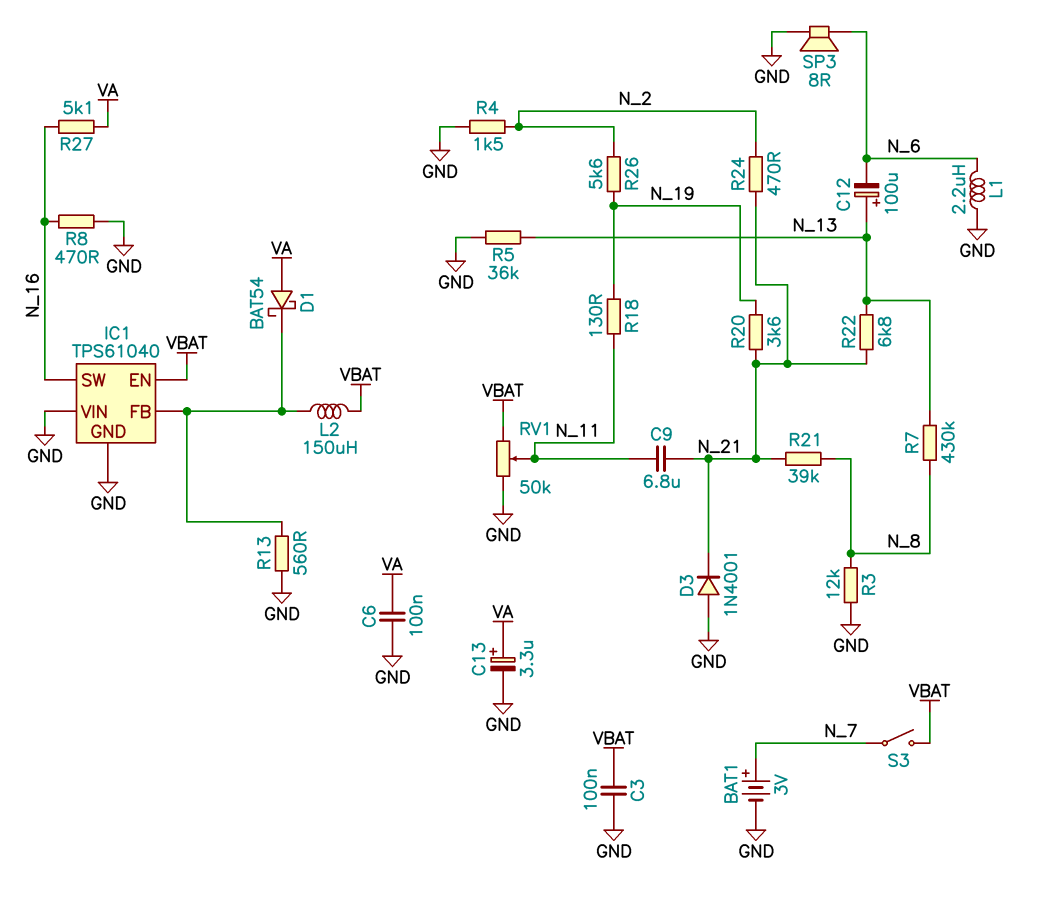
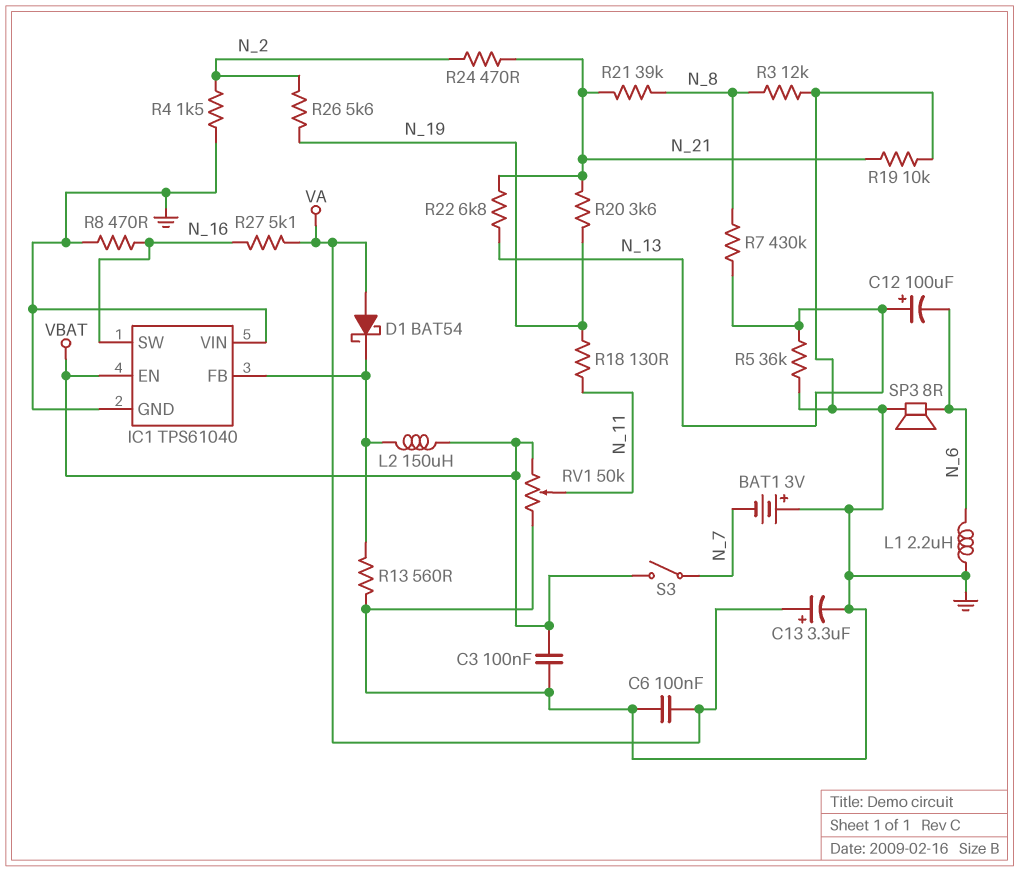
BAT1: 3V (plus N_7, minus GND) -> 3V (plus GND, minus N_7)
C9: 6.8uF (N_11, N_21) -> none
D3: diode 1N4001 (A GND, K N_21) -> none
R19: none -> 10k (GND, N_21)

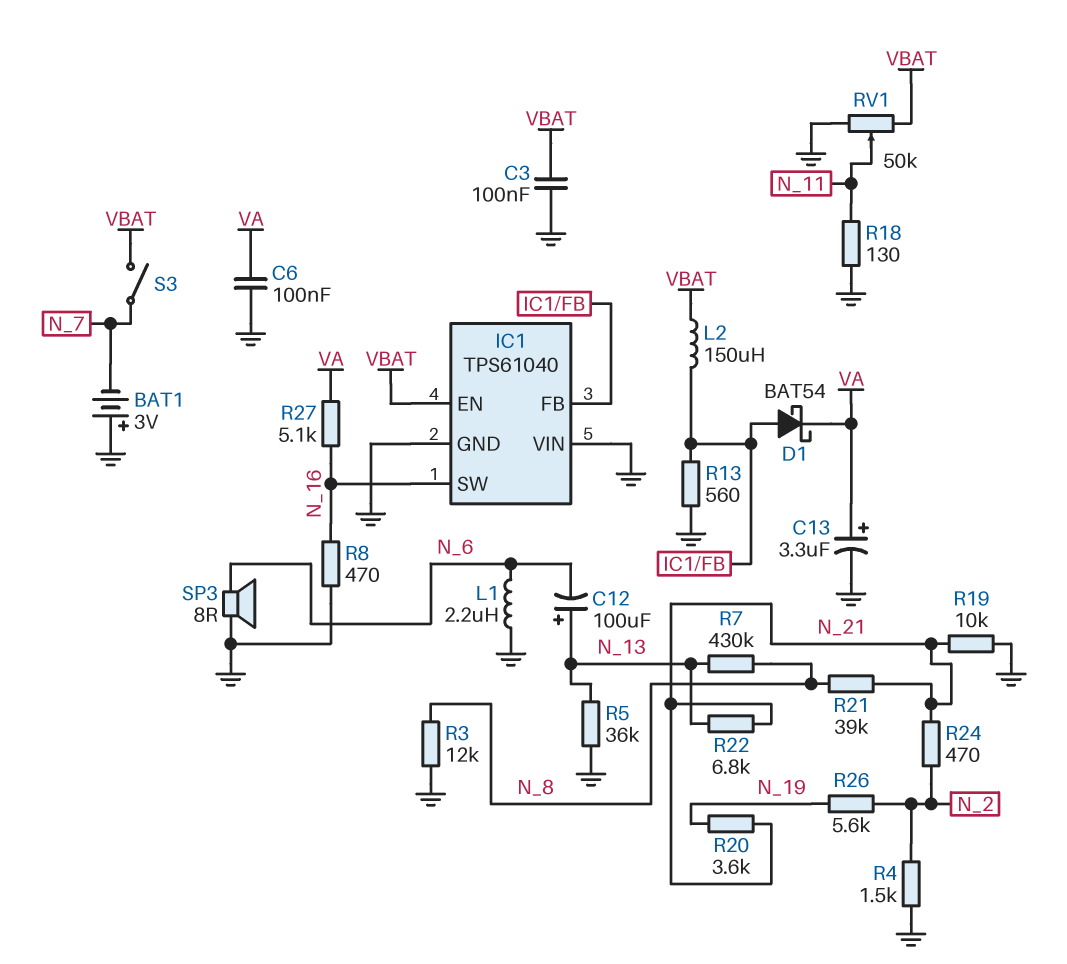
D1: schottky BAT54 (A VA, K IC1/FB) -> schottky BAT54 (A IC1/FB, K VA)
R18: 130 (N_11, N_19) -> 130 (GND, N_11)

